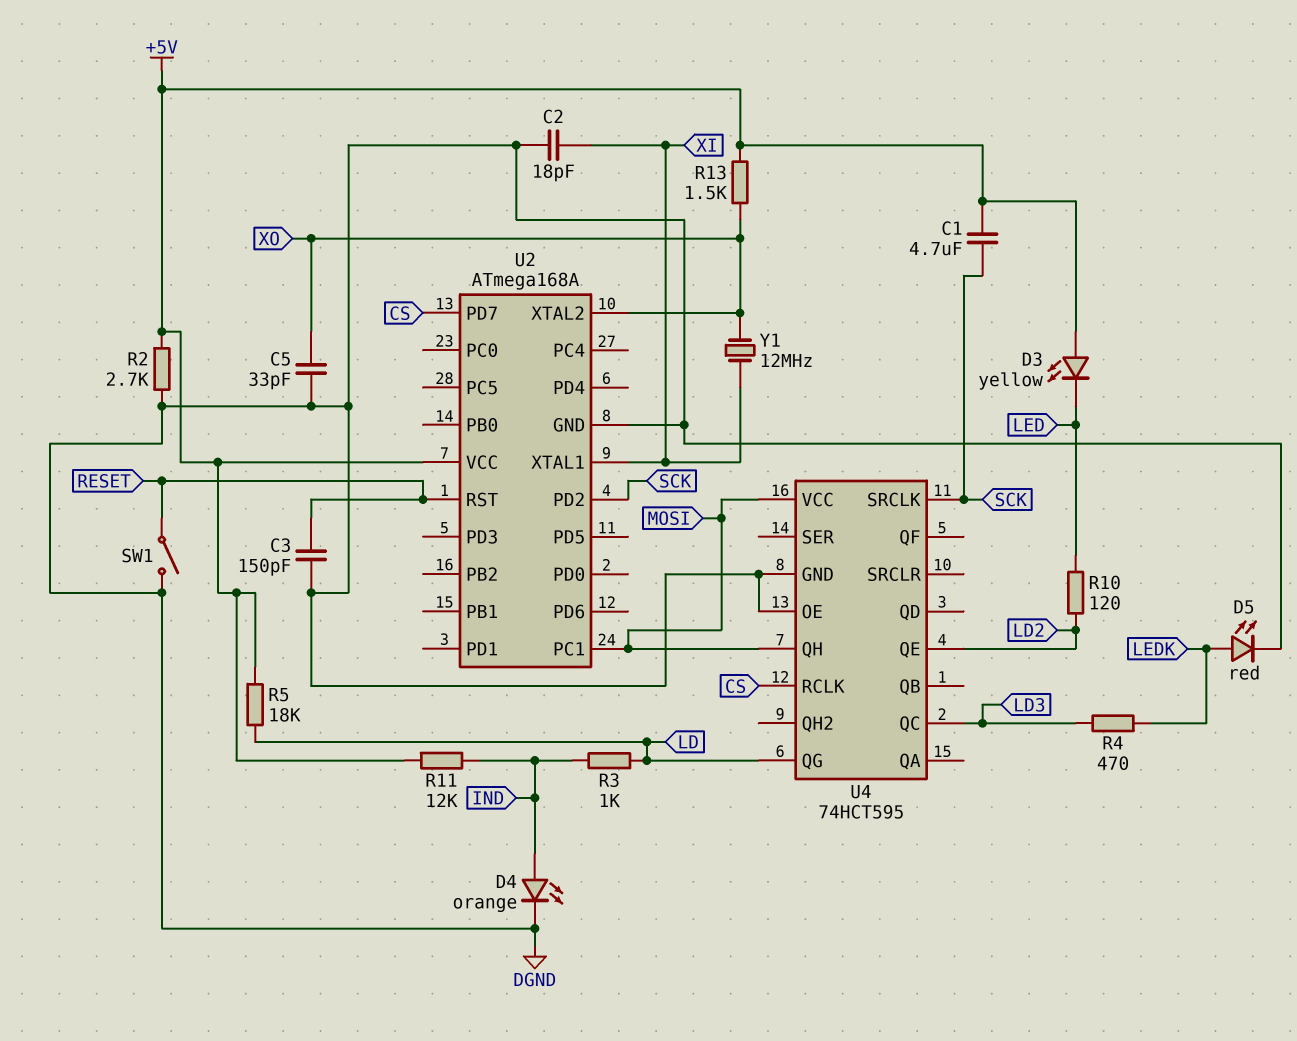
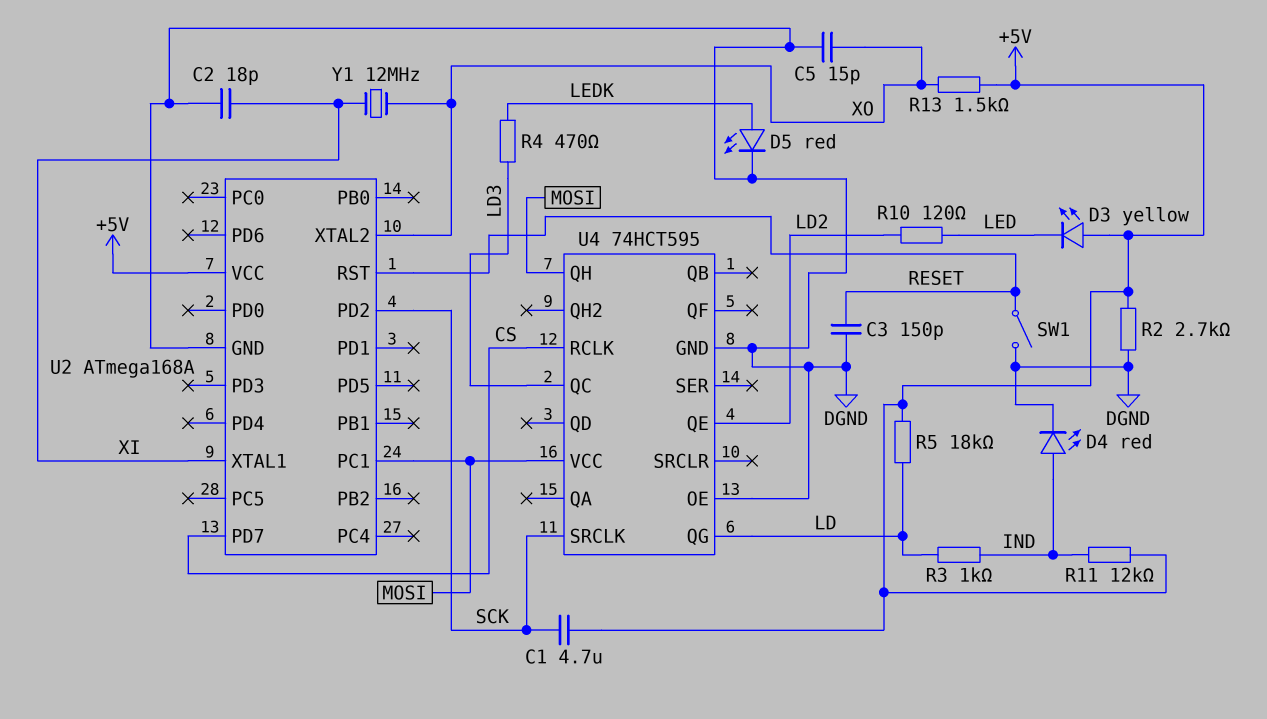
C5: 33pF (DGND, XO) -> 15pF (DGND, XO)
D4: LED orange (A IND, K DGND) -> LED red (A IND, K DGND)

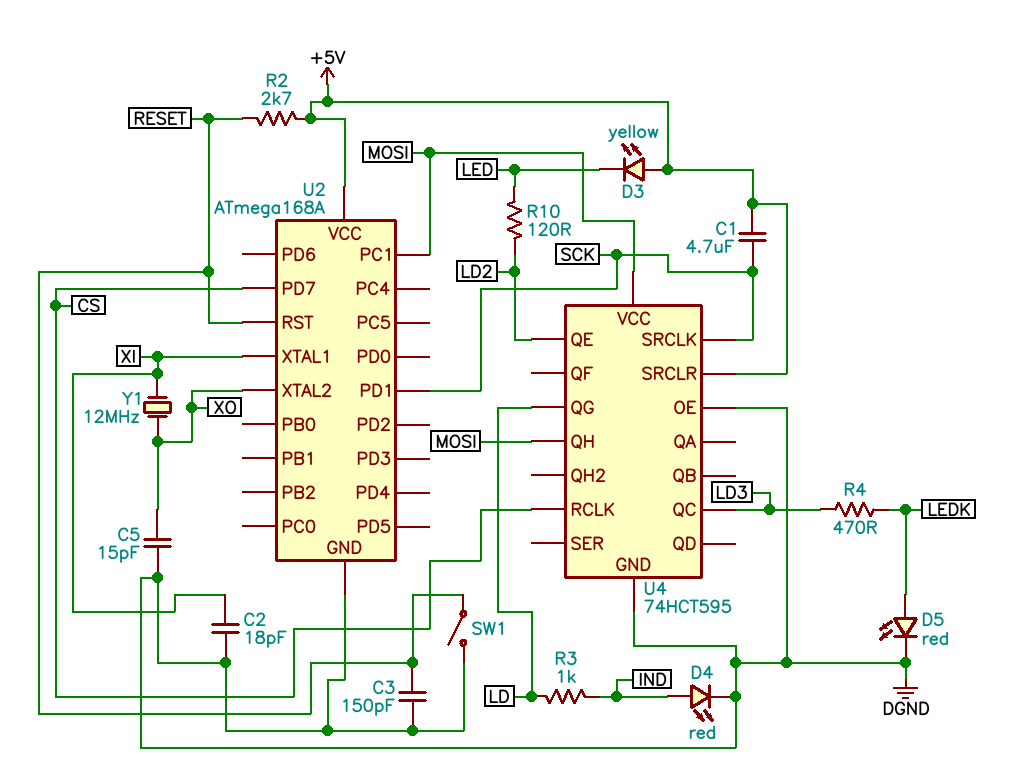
R2: 2.7k (+5V, DGND) -> 2.7k (+5V, RESET)
R5: 18k (+5V, LD) -> none
R11: 12k (+5V, IND) -> none
R13: 1.5k (+5V, XO) -> none
U2 pin PD1: none -> SCK
U2 pin PD2: SCK -> none
U4 pin SRCLR: none -> +5V

